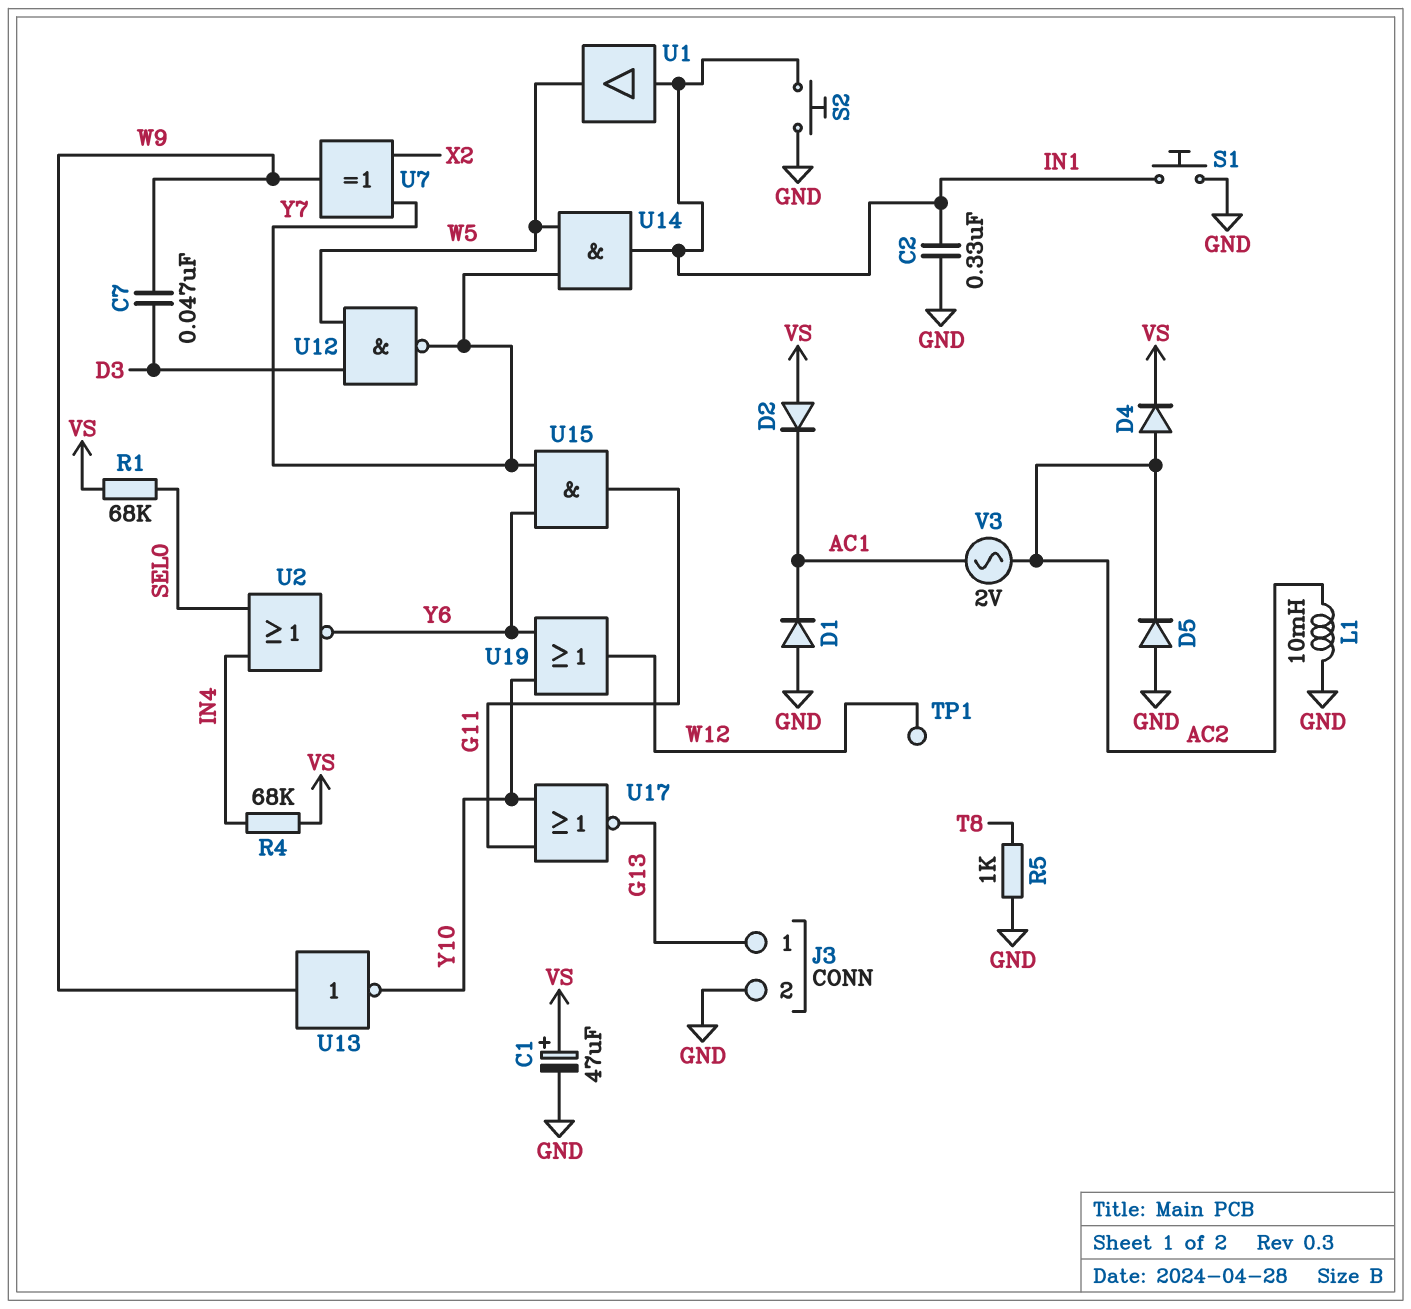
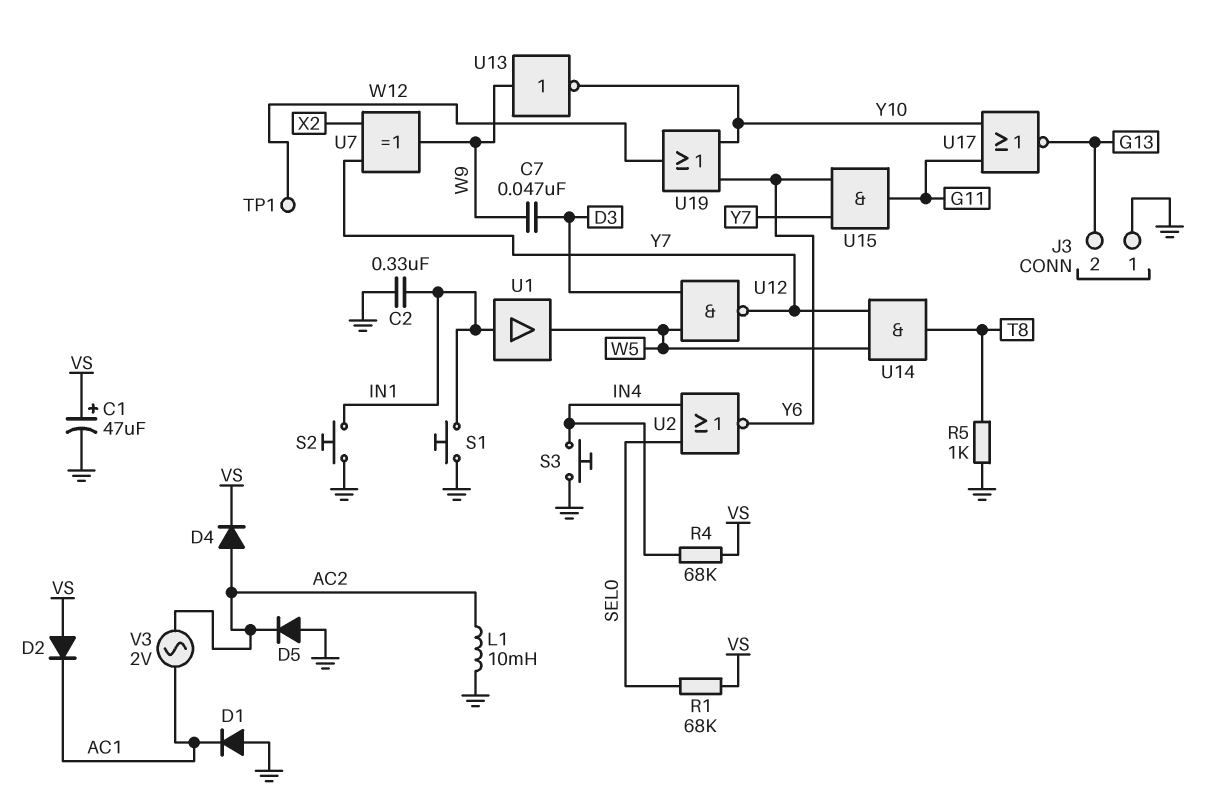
J3 pin 1: G13 -> GND
J3 pin 2: GND -> G13
S3: none -> button (GND, IN4)
U14: AND (in W5, in Y7, out IN1) -> AND (in W5, in Y7, out T8)

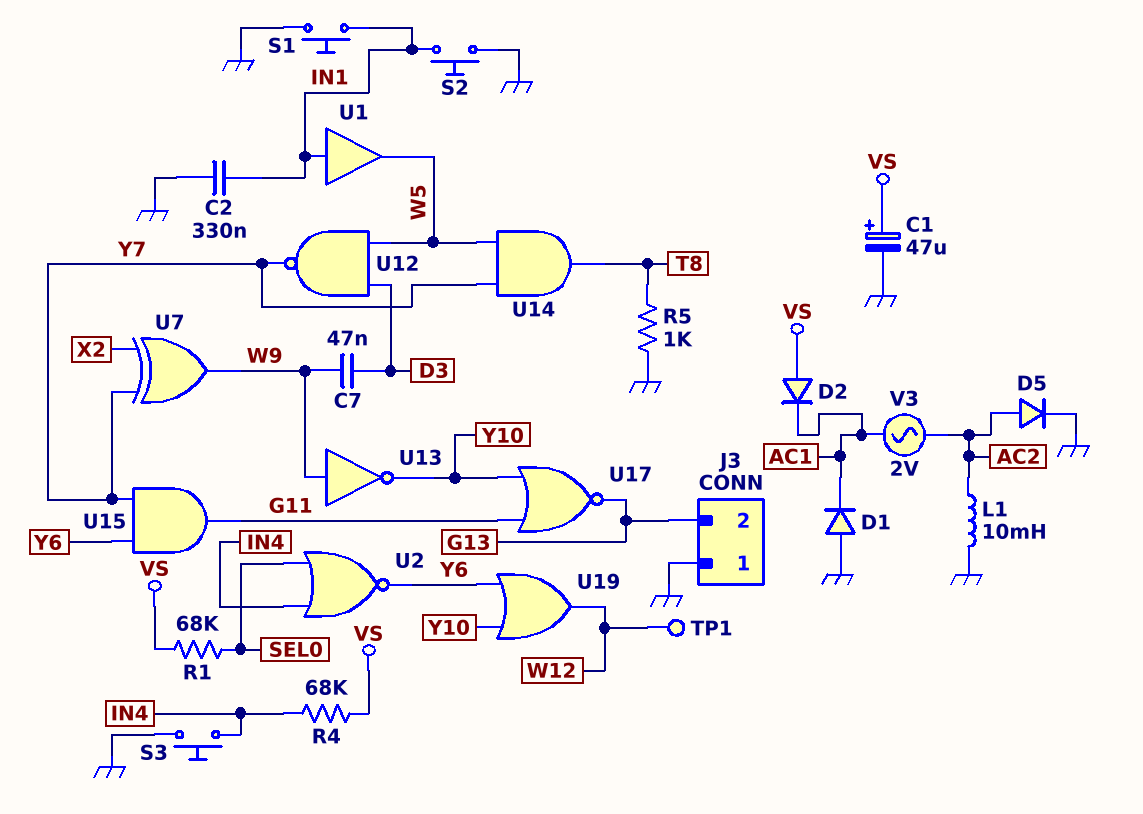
D4: diode (A AC2, K VS) -> none
D5: diode (A GND, K AC2) -> diode (A AC2, K GND)

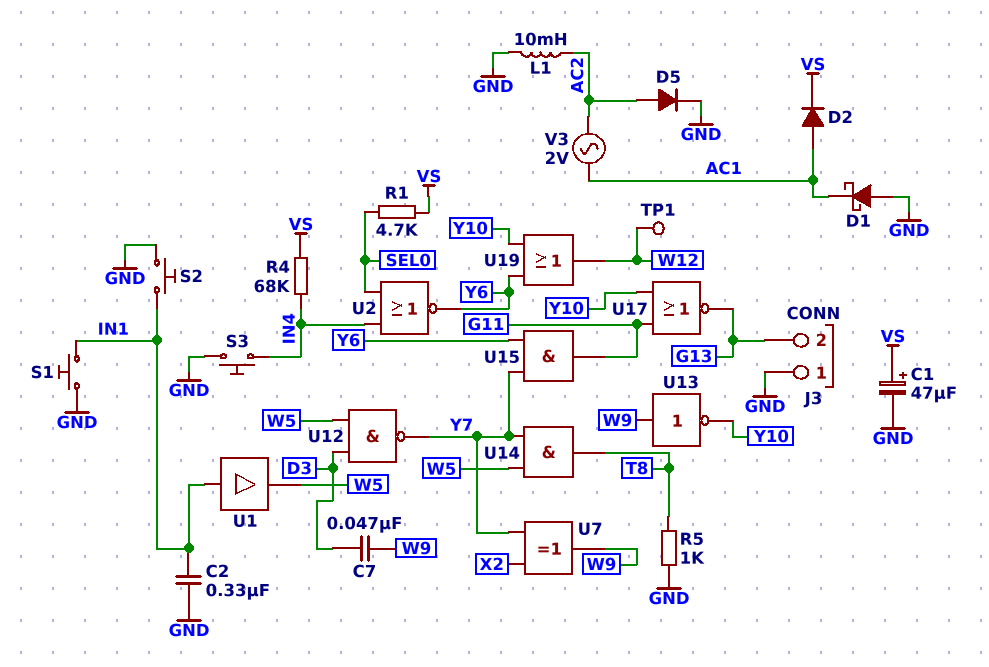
D1: diode (A GND, K AC1) -> schottky (A GND, K AC1)
D2: diode (A VS, K AC1) -> diode (A AC1, K VS)
R1: 68k (SEL0, VS) -> 4.7k (SEL0, VS)

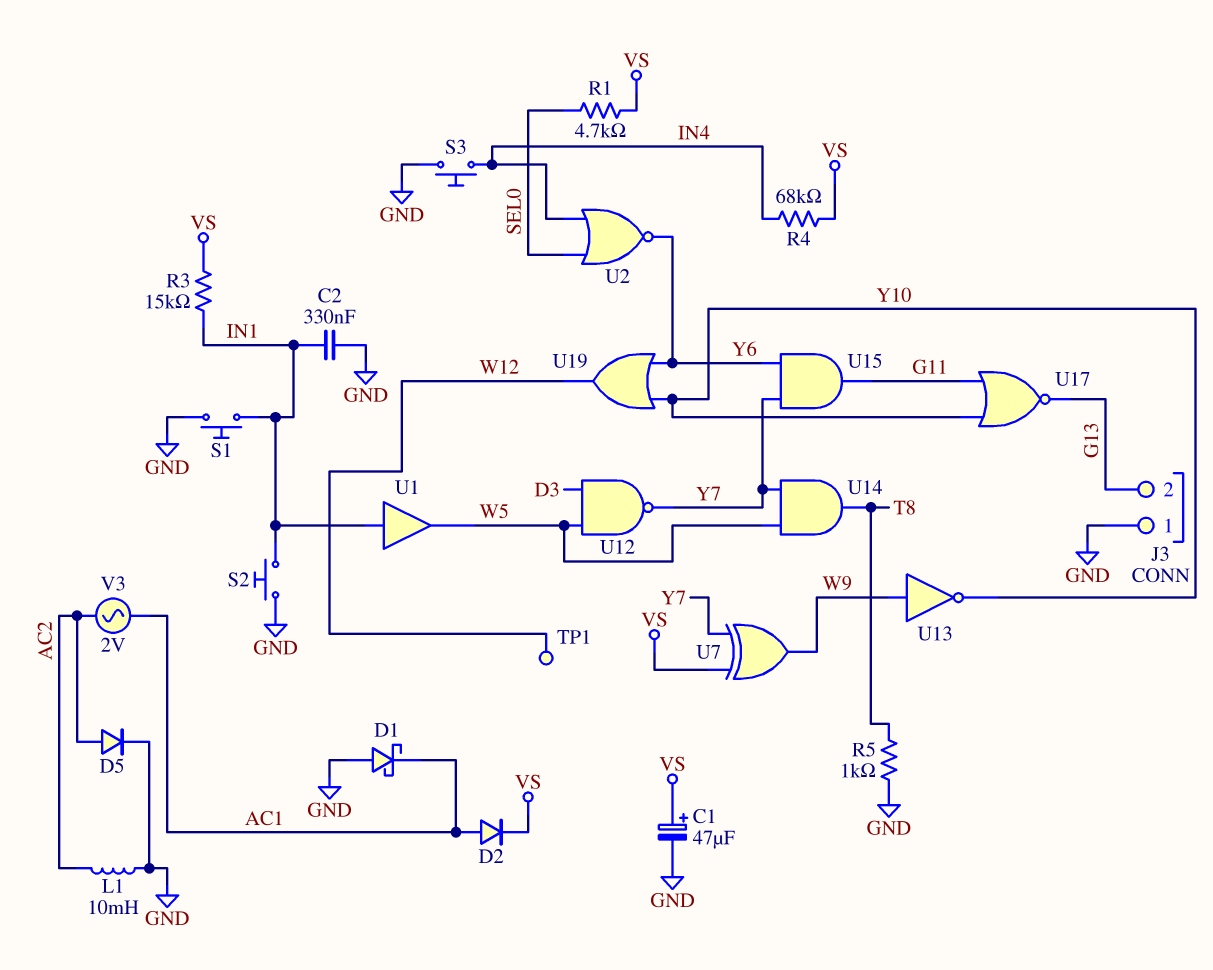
C7: 47nF (D3, W9) -> none
R3: none -> 15k (IN1, VS)
U7: XOR (in X2, in Y7, out W9) -> XOR (in VS, in Y7, out W9)

